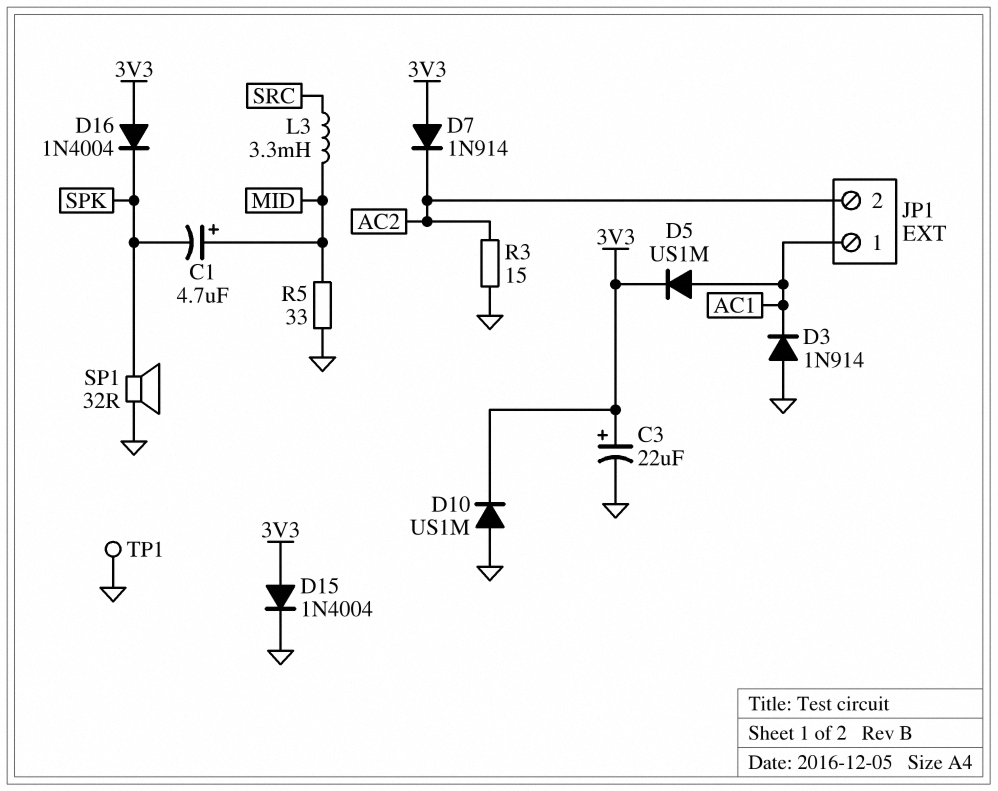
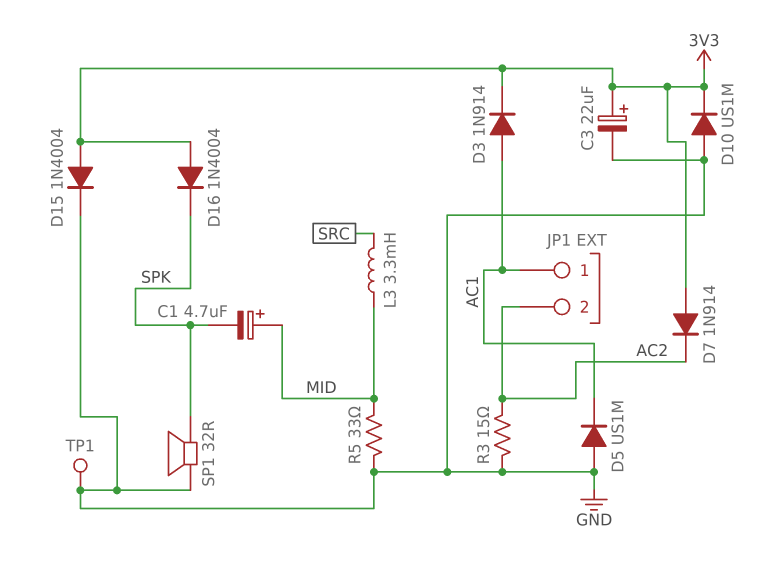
D3: diode 1N914 (A GND, K AC1) -> diode 1N914 (A AC1, K 3V3)
D5: diode US1M (A AC1, K 3V3) -> diode US1M (A GND, K AC1)

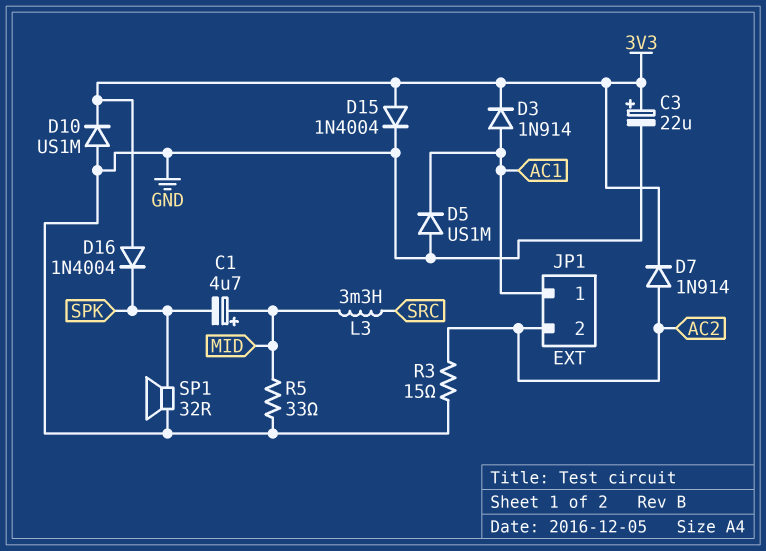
D7: diode 1N914 (A 3V3, K AC2) -> diode 1N914 (A AC2, K 3V3)
TP1: test point (GND) -> none

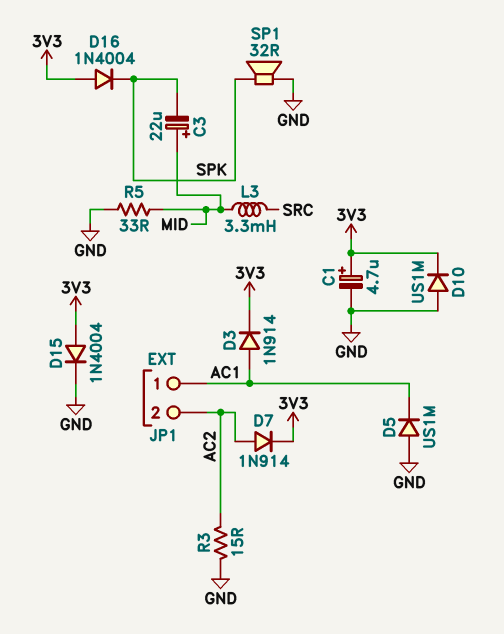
C1: 4.7uF (plus MID, minus SPK) -> 4.7uF (plus 3V3, minus GND)
C3: 22uF (plus 3V3, minus GND) -> 22uF (plus MID, minus SPK)

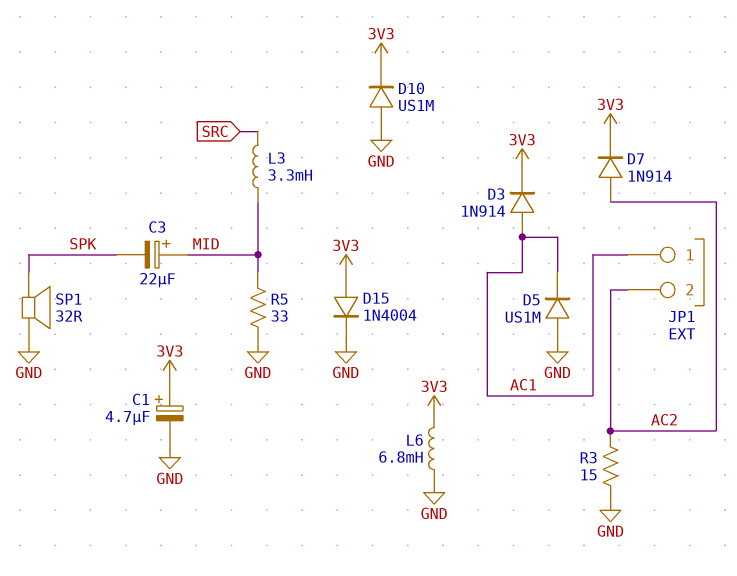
D16: diode 1N4004 (A 3V3, K SPK) -> none
L6: none -> 6.8mH (3V3, GND)

